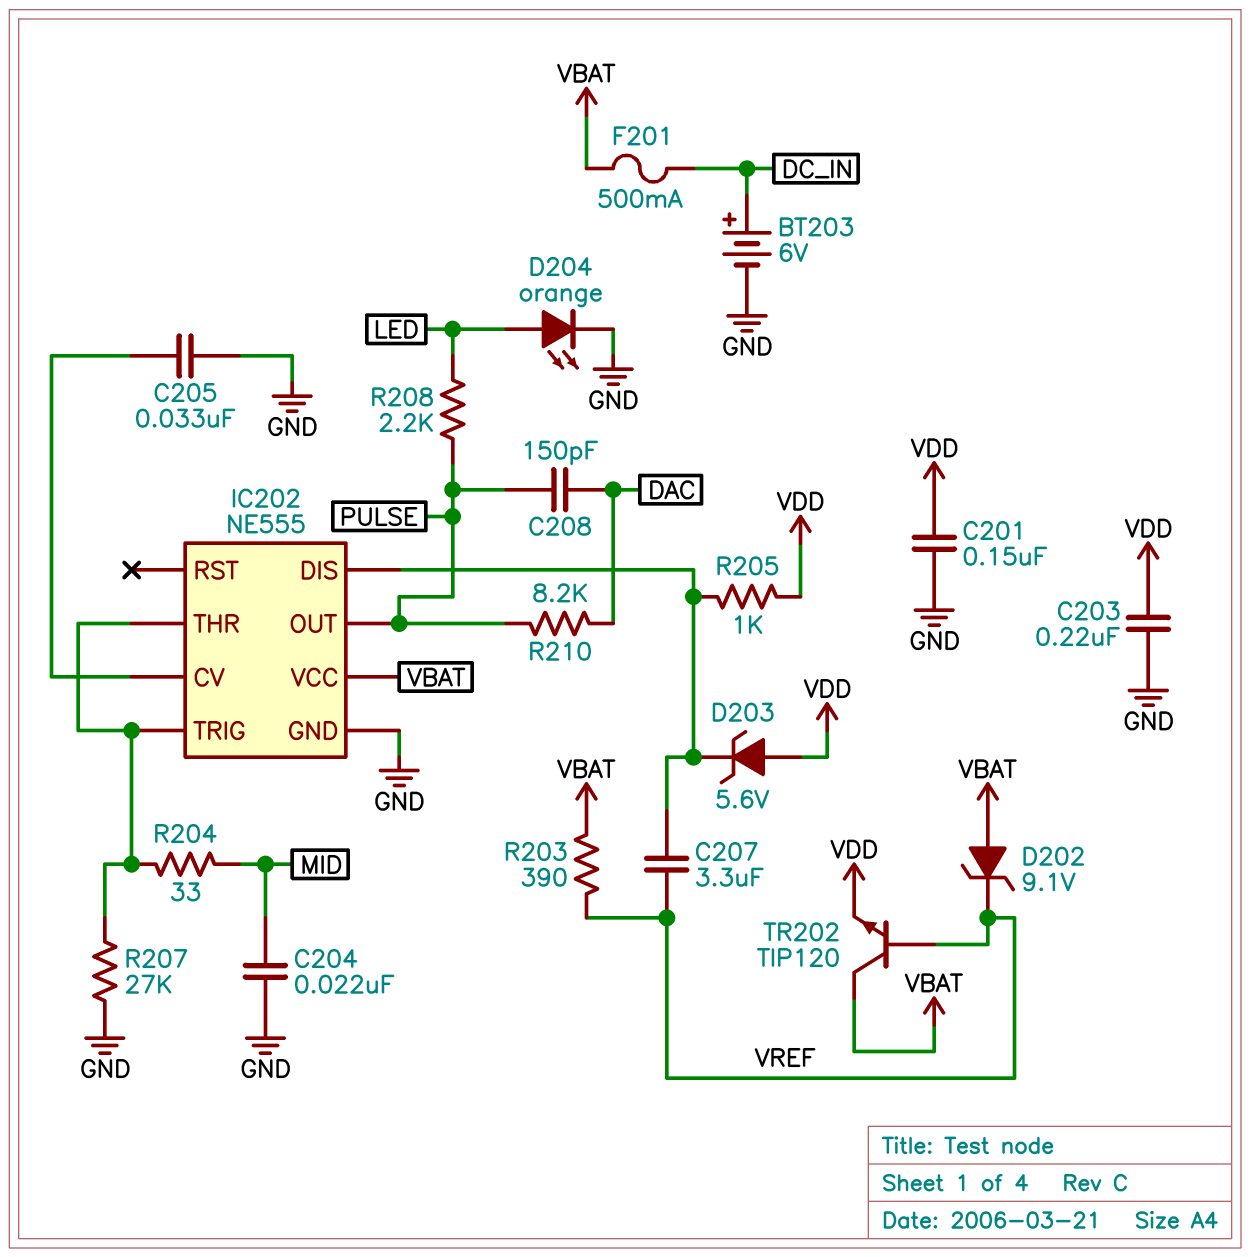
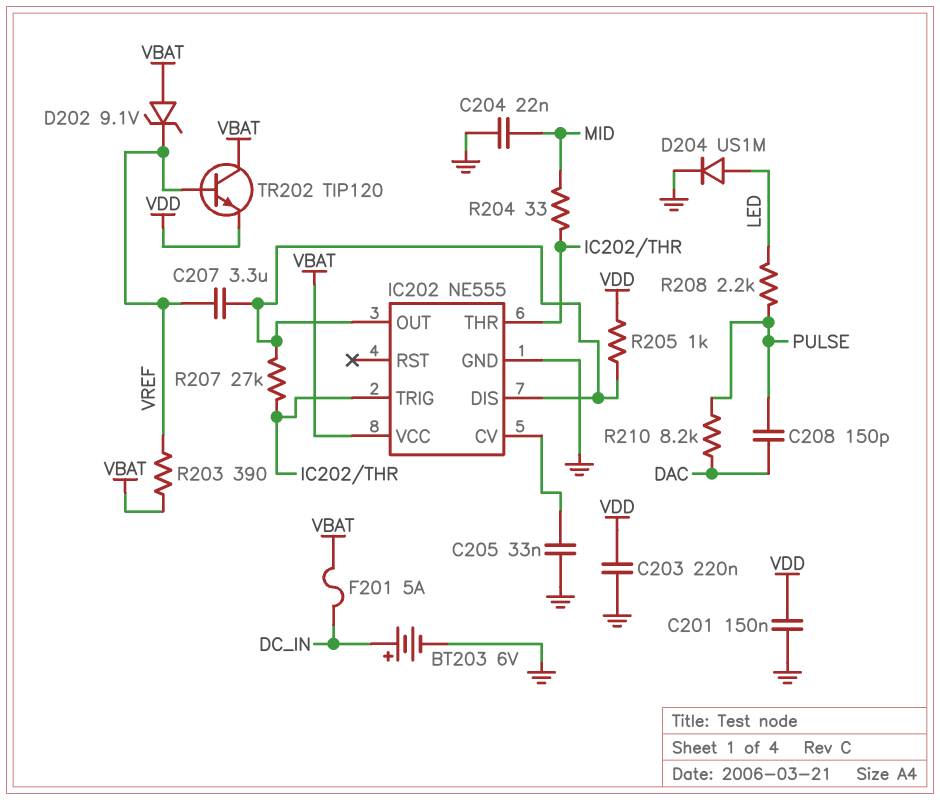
D203: zener 5.6V (A VDD, K IC202/DIS) -> none
D204: LED orange (A LED, K GND) -> diode US1M (A LED, K GND)
F201: 500mA (DC_IN, VBAT) -> 5A (DC_IN, VBAT)
IC202 pin OUT: PULSE -> IC202/DIS
R207: 27k (GND, IC202/THR) -> 27k (IC202/DIS, IC202/THR)

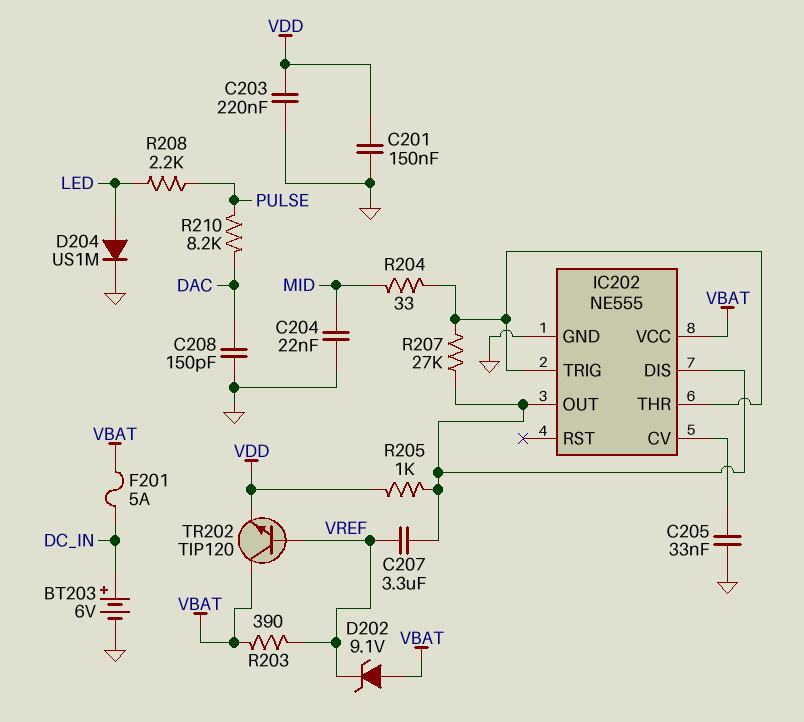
C208: 150pF (DAC, PULSE) -> 150pF (DAC, GND)

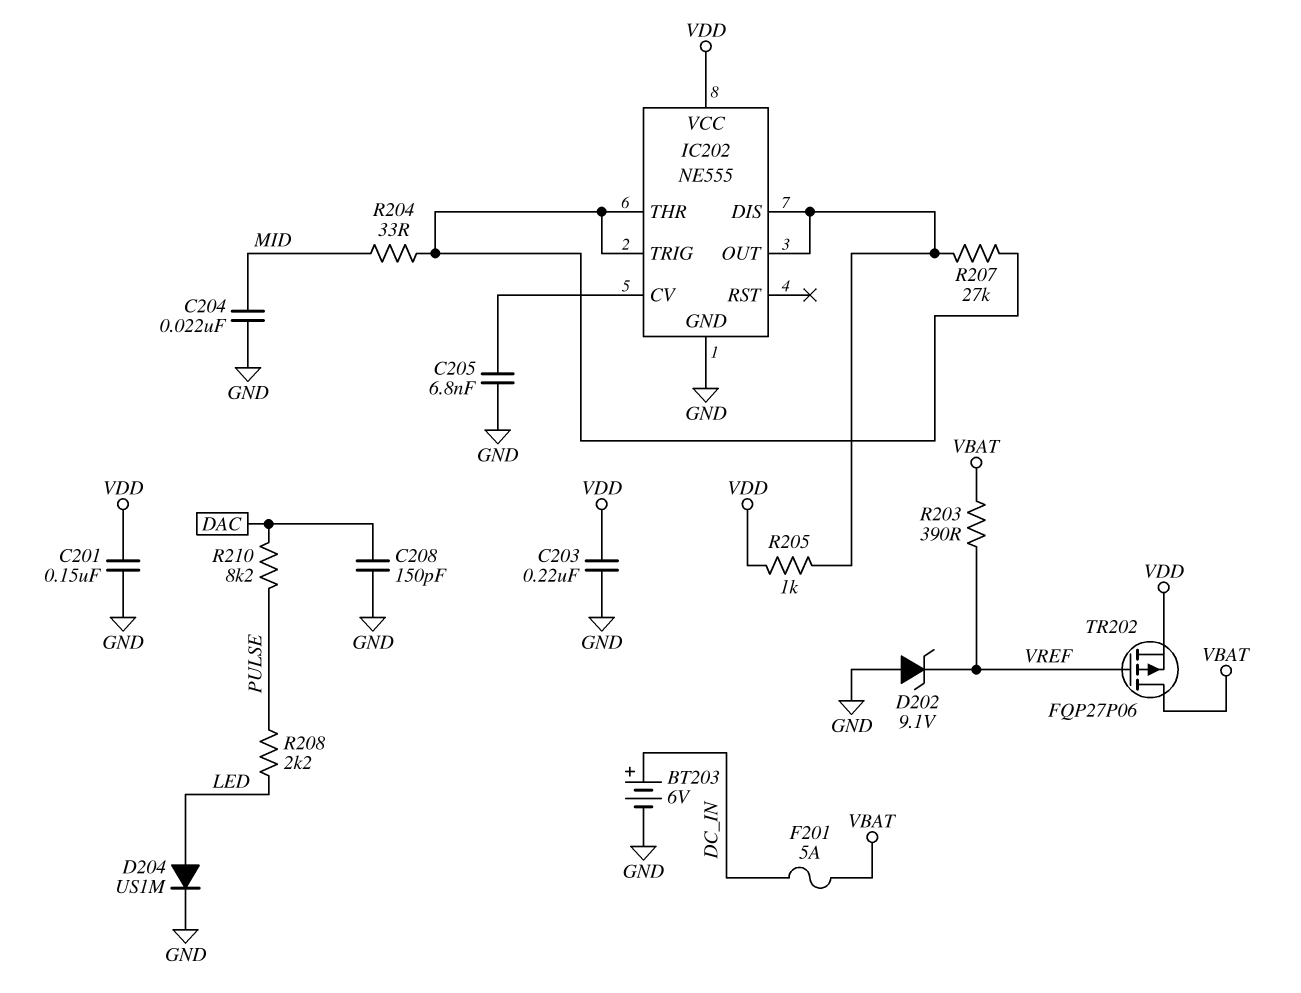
C205: 33nF (GND, IC202/CV) -> 6.8nF (GND, IC202/CV)
C207: 3.3uF (IC202/DIS, VREF) -> none
D202: zener 9.1V (A VBAT, K VREF) -> zener 9.1V (A GND, K VREF)
IC202 pin VCC: VBAT -> VDD
TR202: NPN TIP120 (B VREF, C VBAT, E VDD) -> PMOS FQP27P06 (G VREF, D VBAT, S VDD)

